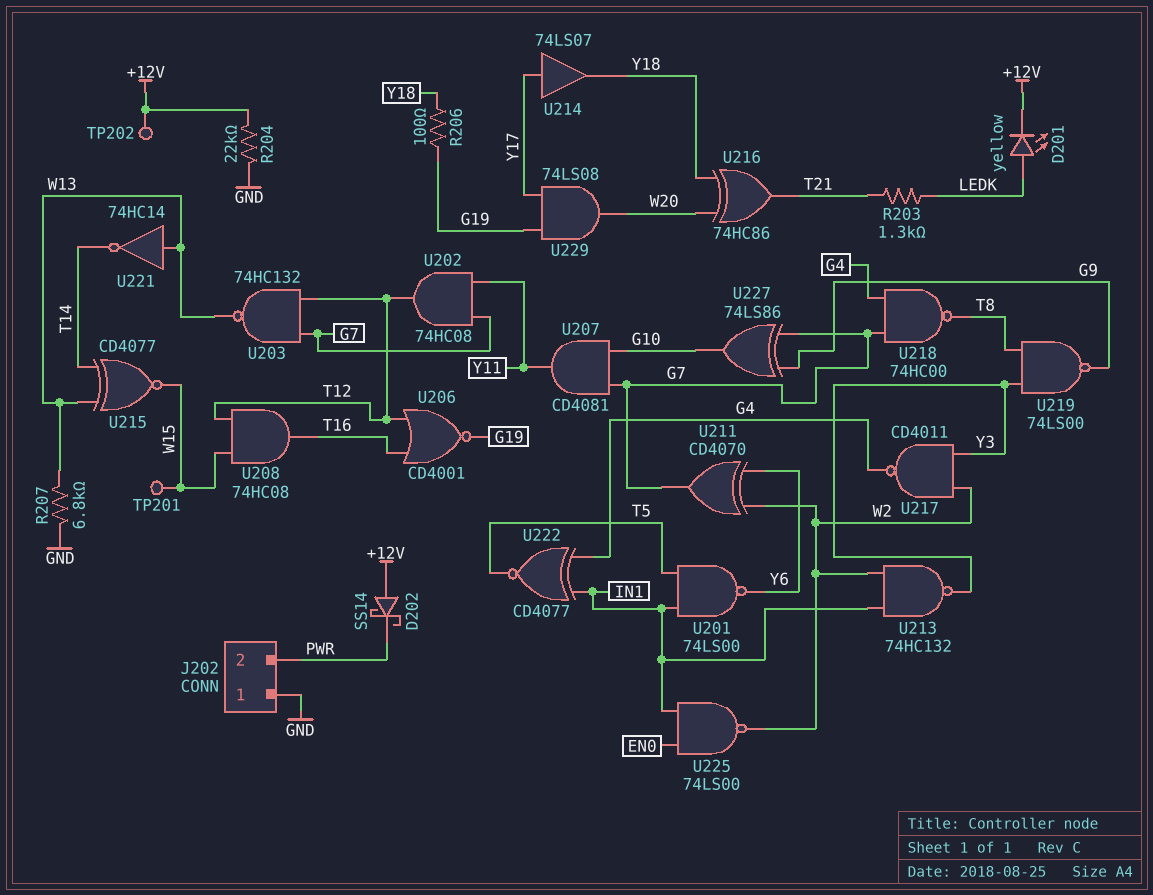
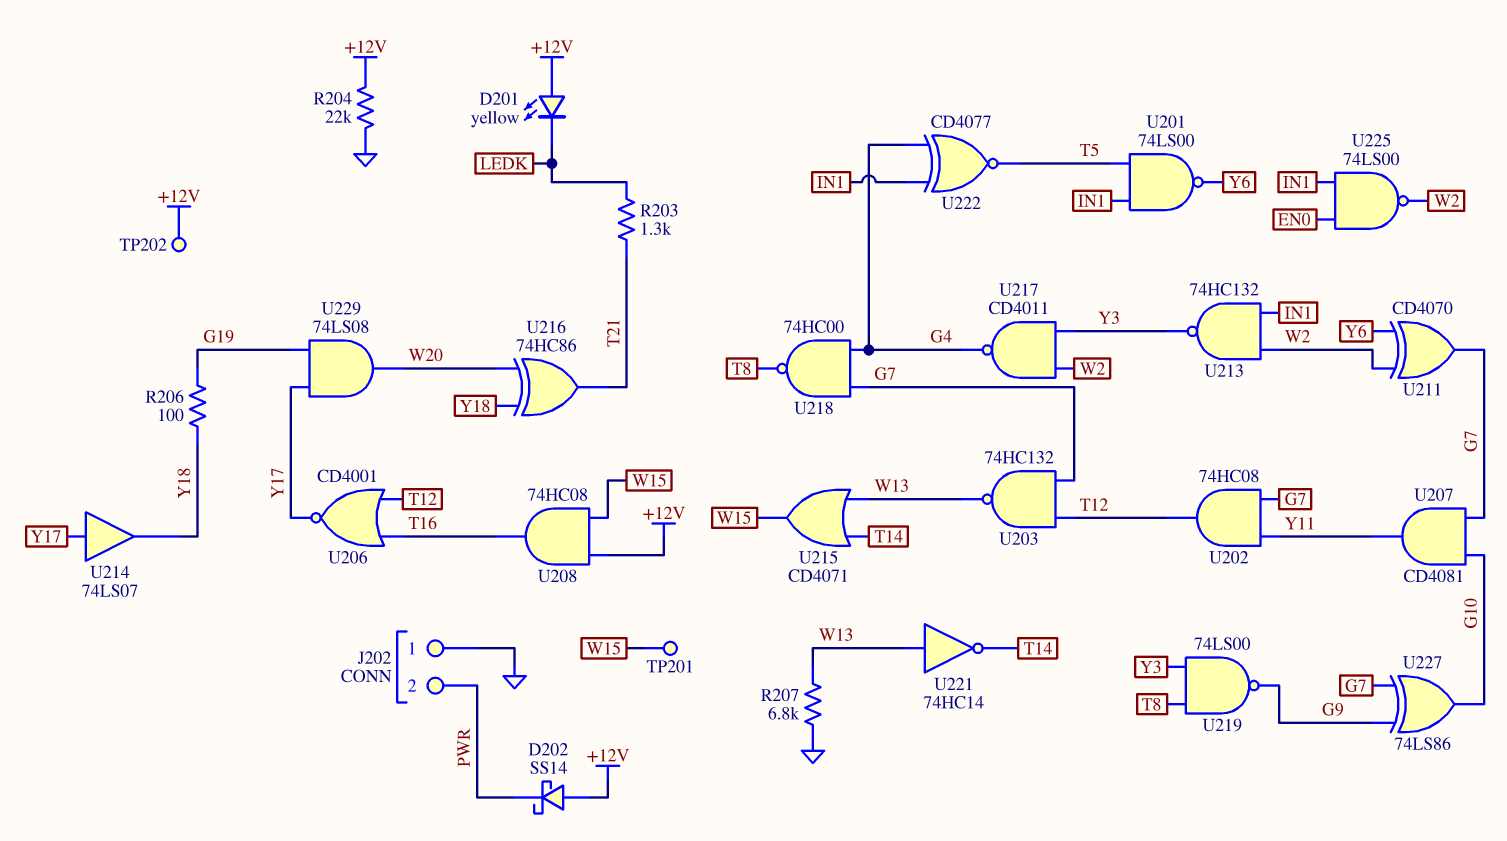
D201: LED yellow (A LEDK, K +12V) -> LED yellow (A +12V, K LEDK)
U206: NOR CD4001 (in T12, in T16, out G19) -> NOR CD4001 (in T12, in T16, out Y17)
U208: AND 74HC08 (in T12, in W15, out T16) -> AND 74HC08 (in +12V, in W15, out T16)
U215: XNOR CD4077 (in T14, in W13, out W15) -> OR CD4071 (in T14, in W13, out W15)

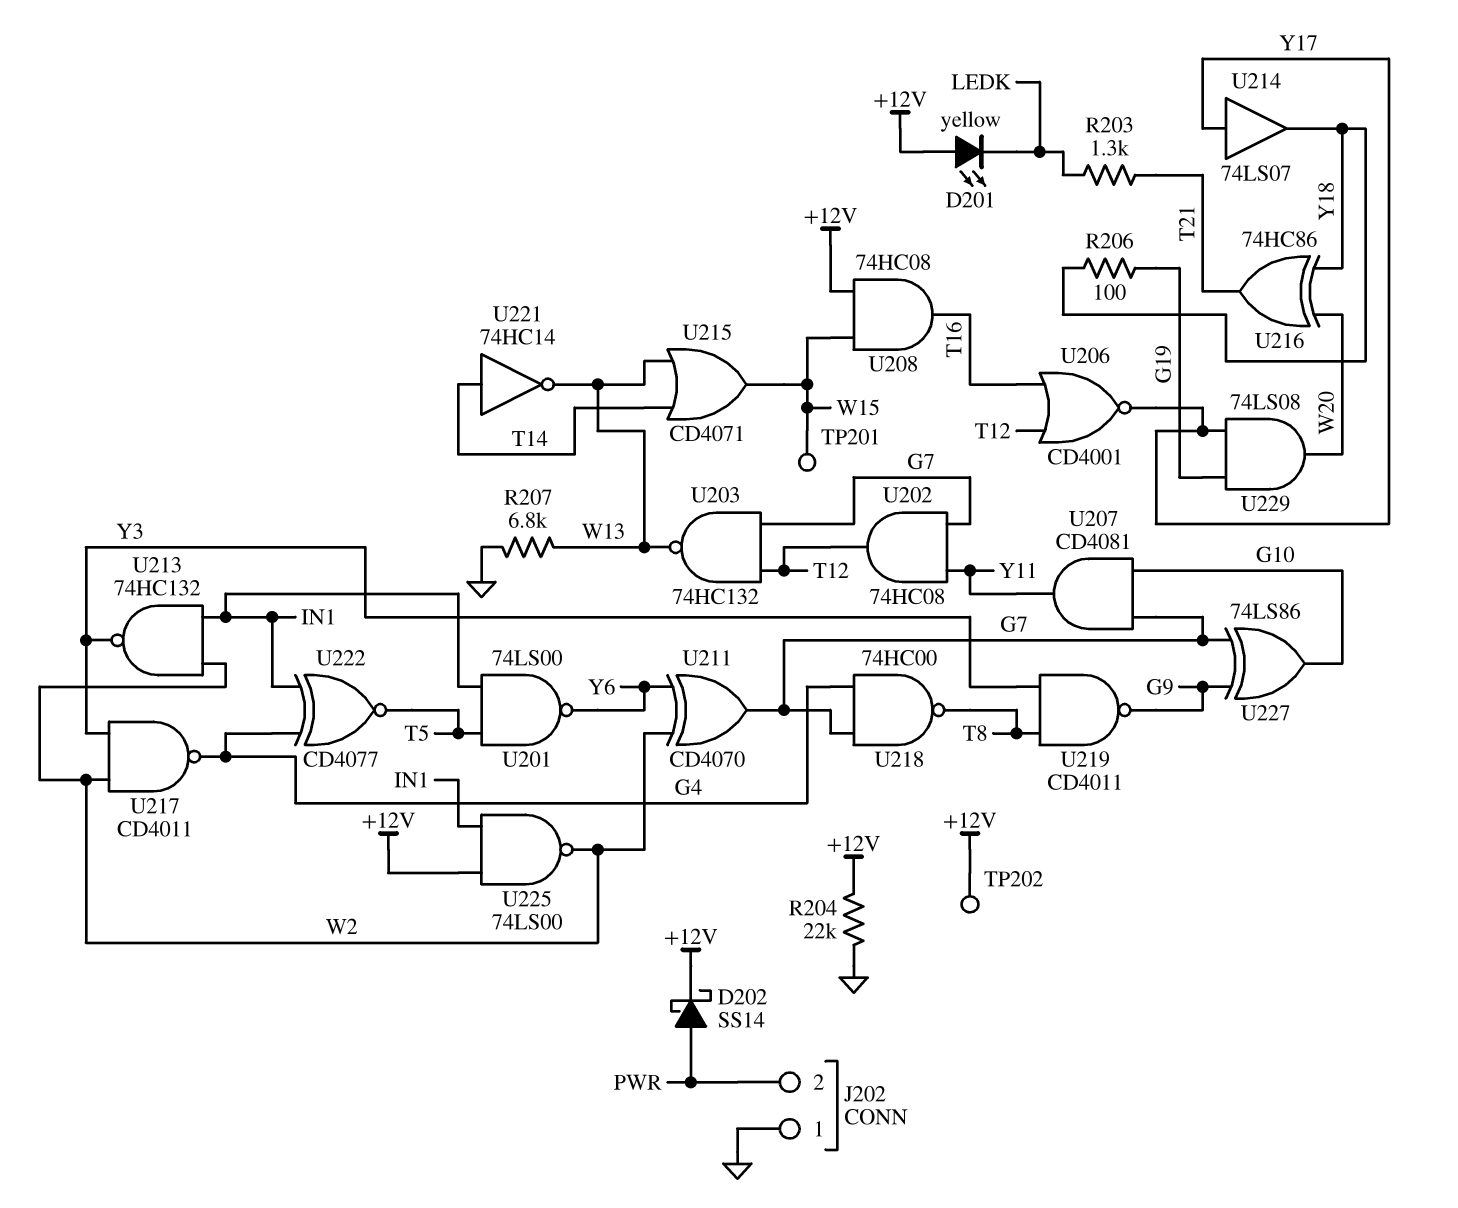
D202: schottky SS14 (A +12V, K PWR) -> schottky SS14 (A PWR, K +12V)
U219: NAND 74LS00 (in T8, in Y3, out G9) -> NAND CD4011 (in T8, in Y3, out G9)
U221: NOT 74HC14 (in W13, out T14) -> NOT 74HC14 (in T14, out W13)
U225: NAND 74LS00 (in EN0, in IN1, out W2) -> NAND 74LS00 (in +12V, in IN1, out W2)

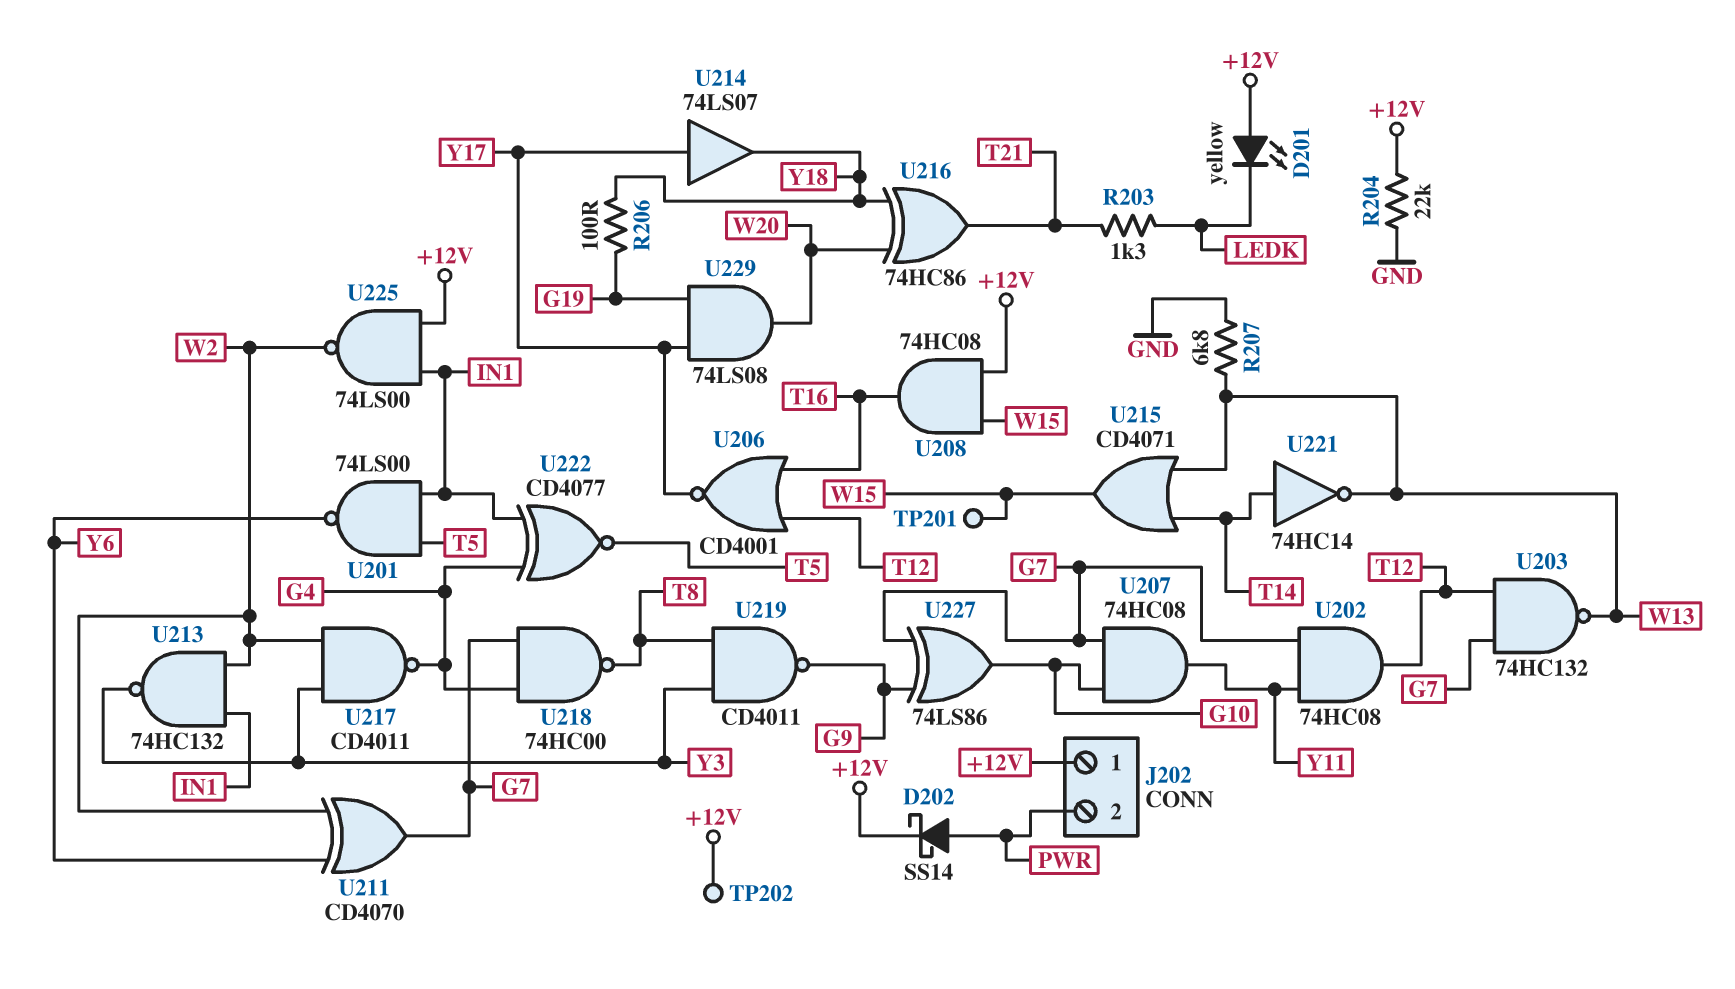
J202 pin 1: GND -> +12V
U207: AND CD4081 (in G7, in G10, out Y11) -> AND 74HC08 (in G7, in G10, out Y11)

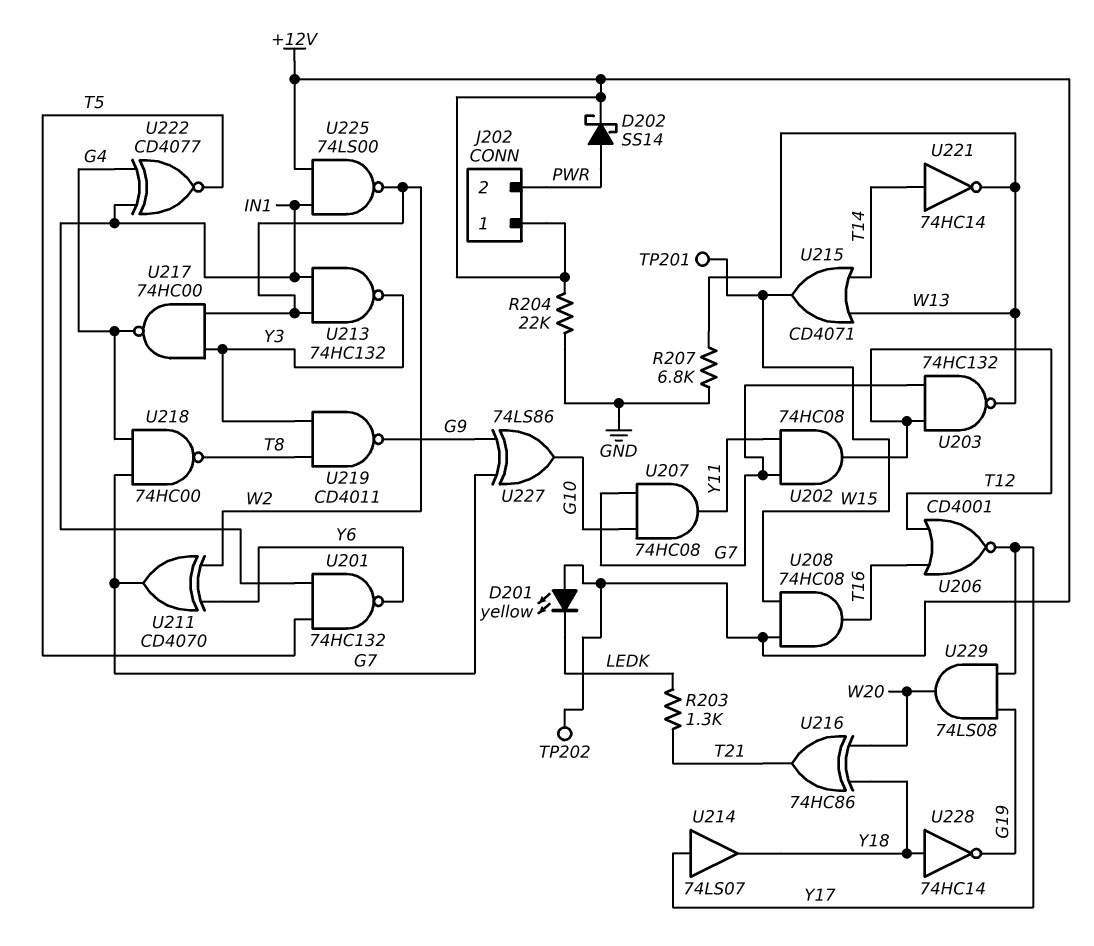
R206: 100 (G19, Y18) -> none
U201: NAND 74LS00 (in IN1, in T5, out Y6) -> NAND 74HC132 (in IN1, in T5, out Y6)
U217: NAND CD4011 (in W2, in Y3, out G4) -> NAND 74HC00 (in W2, in Y3, out G4)
U228: none -> NOT 74HC14 (in Y18, out G19)

